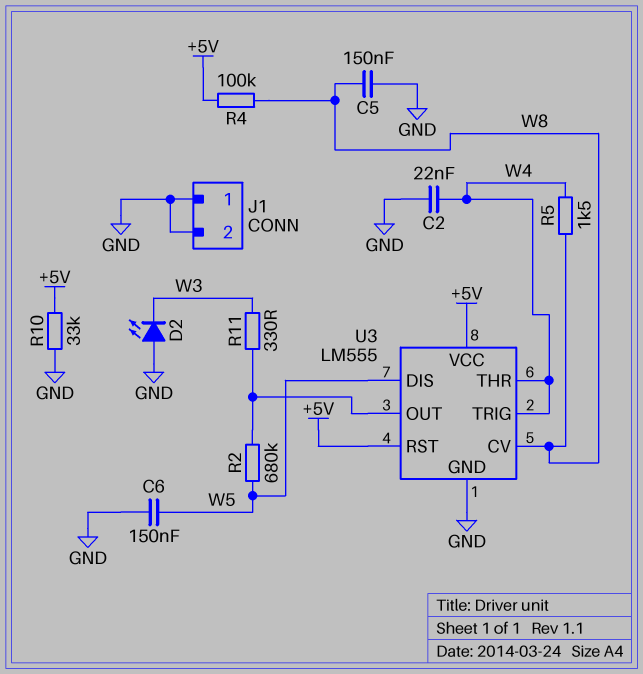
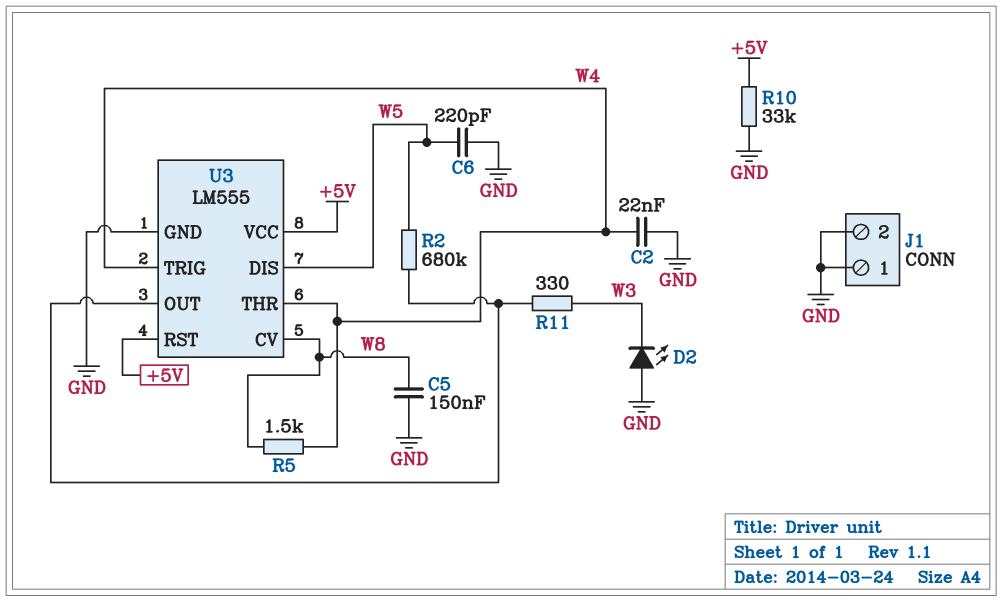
C6: 150nF (GND, W5) -> 220pF (GND, W5)
R4: 100k (+5V, W8) -> none

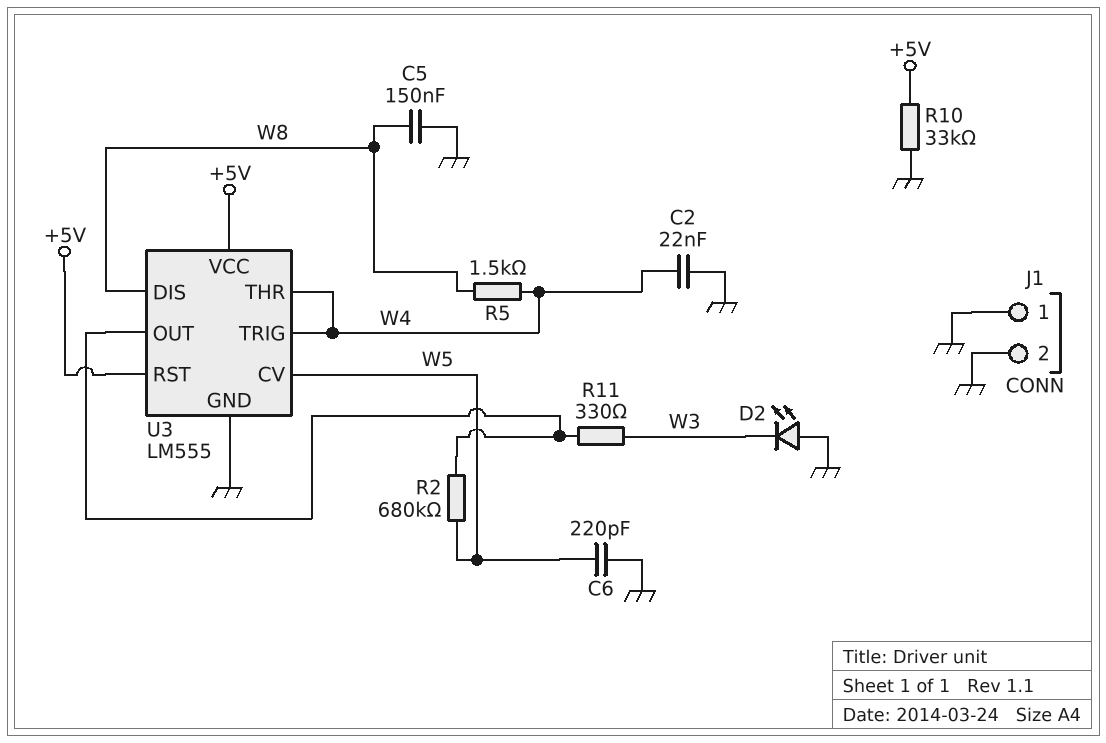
U3 pin CV: W8 -> W5
U3 pin DIS: W5 -> W8

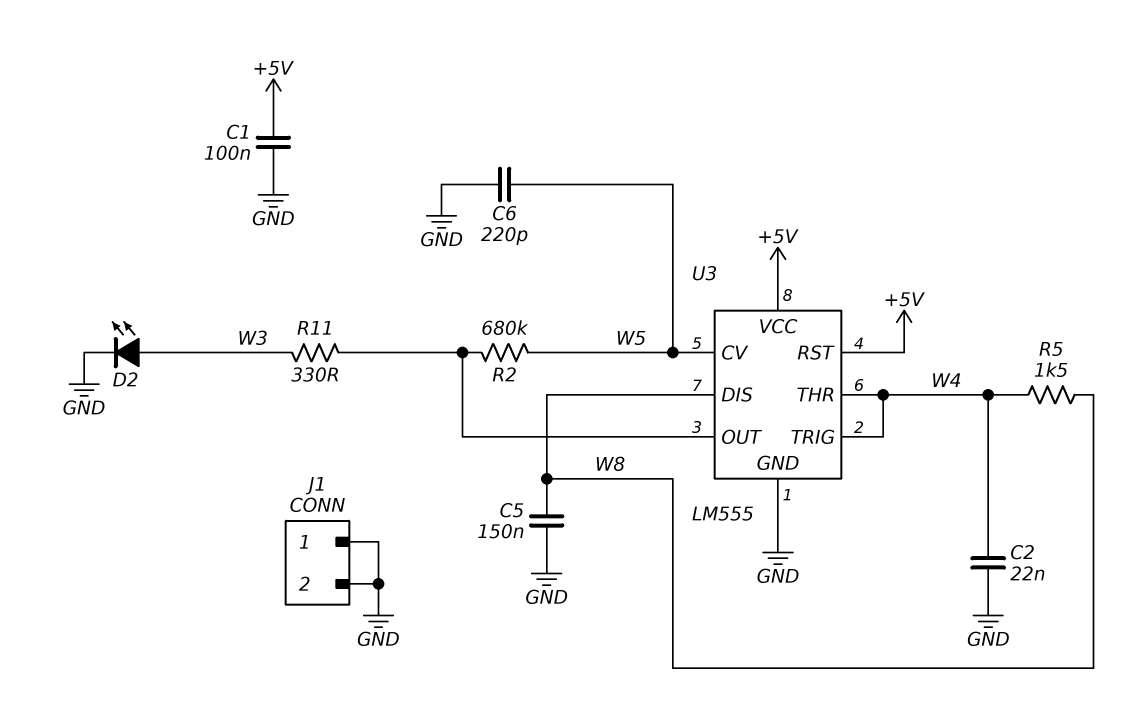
C1: none -> 100nF (+5V, GND)
D2: LED (A GND, K W3) -> LED (A W3, K GND)
R10: 33k (+5V, GND) -> none

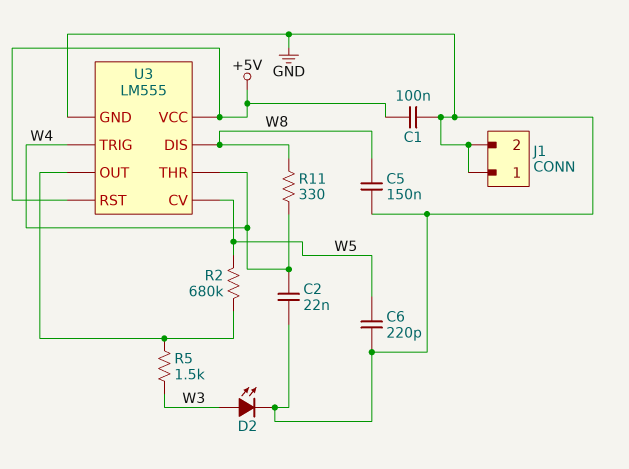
R5: 1.5k (W4, W8) -> 1.5k (U3/OUT, W3)
R11: 330 (U3/OUT, W3) -> 330 (W4, W8)

